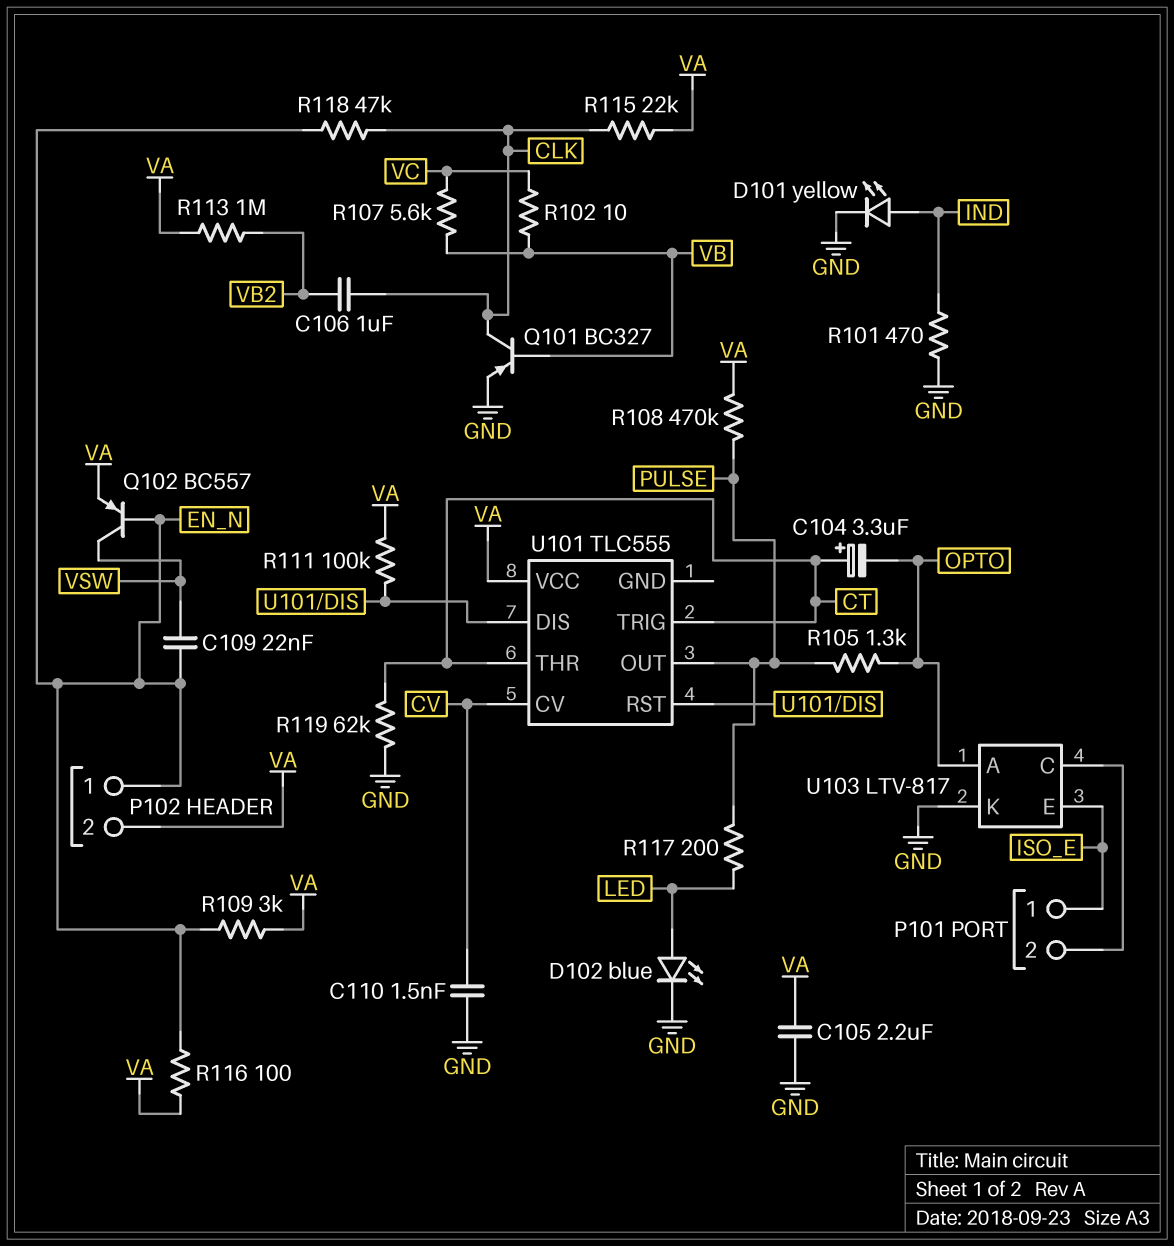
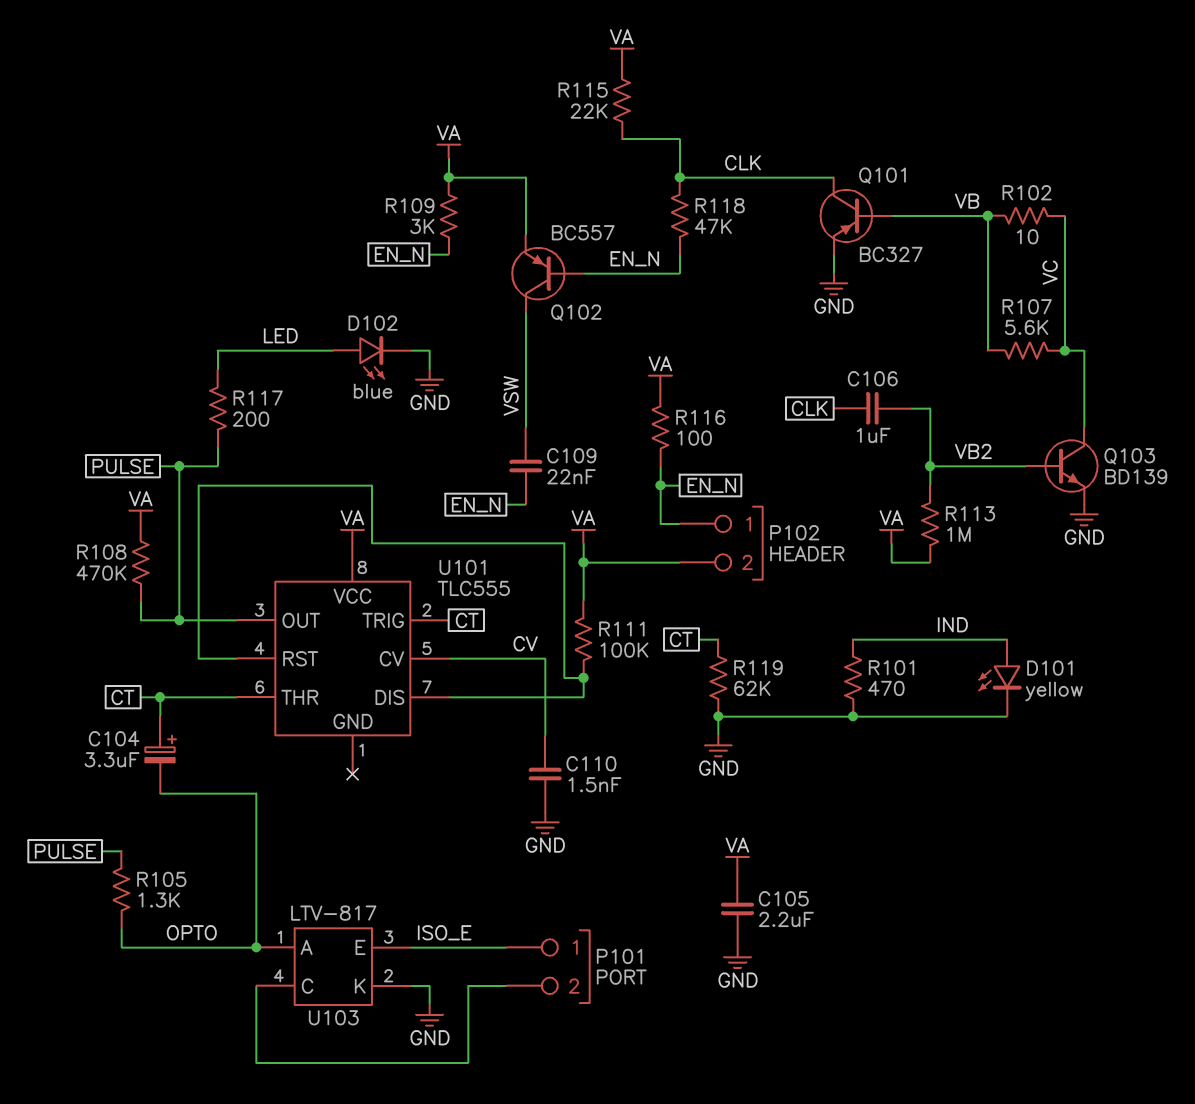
Q103: none -> NPN BD139 (B VB2, C VC, E GND)

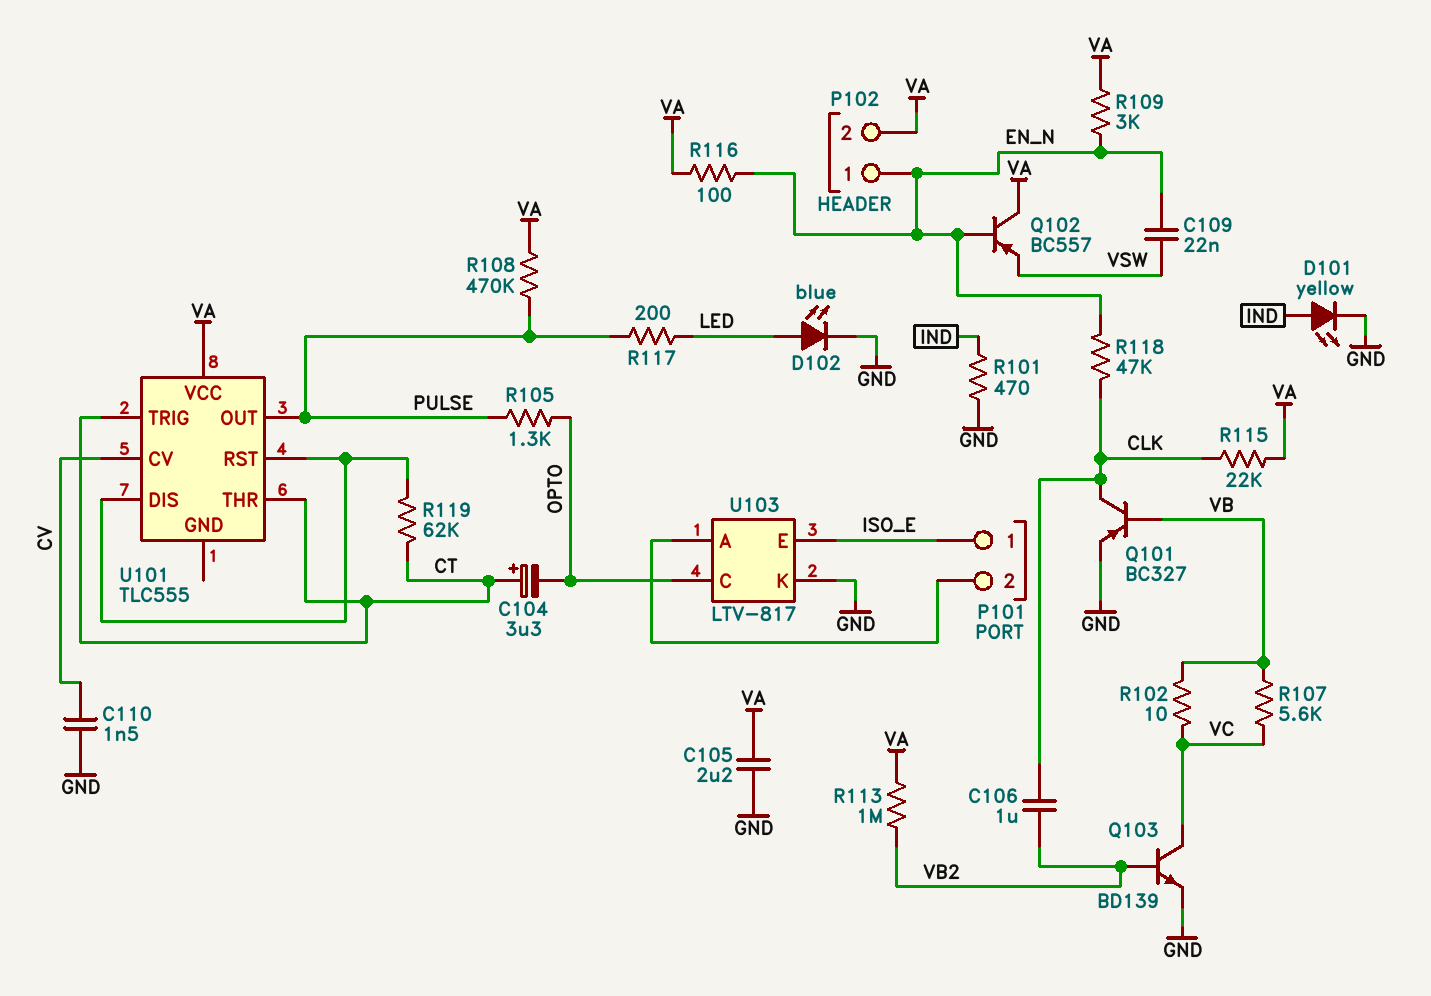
Q102: PNP BC557 (B EN_N, C VSW, E VA) -> PNP BC557 (B EN_N, C VA, E VSW)
R111: 100k (U101/DIS, VA) -> none
R119: 62k (CT, GND) -> 62k (CT, U101/DIS)
U103 pin A: OPTO -> P101/2
U103 pin C: P101/2 -> OPTO

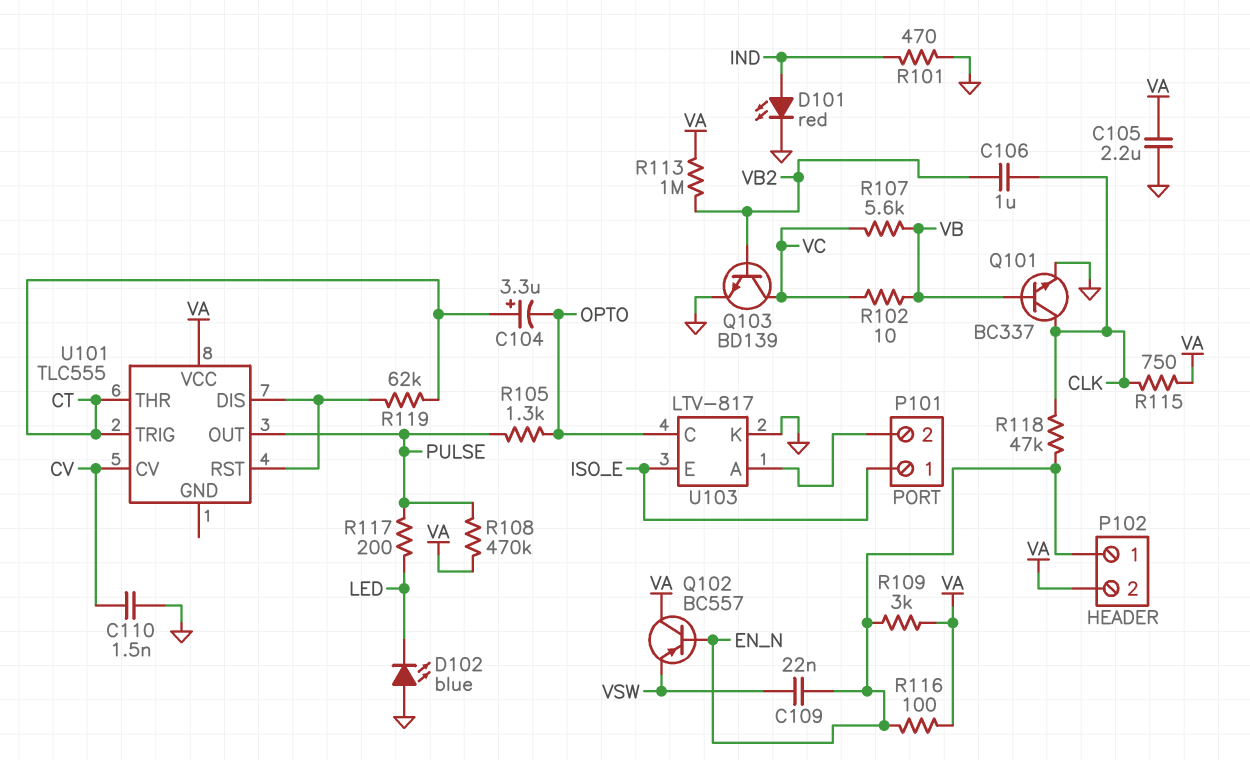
D101: LED yellow (A IND, K GND) -> LED red (A IND, K GND)
D102: LED blue (A LED, K GND) -> LED blue (A GND, K LED)
Q101: PNP BC327 (B VB, C CLK, E GND) -> NPN BC337 (B VB, C CLK, E GND)
R115: 22k (CLK, VA) -> 750 (CLK, VA)

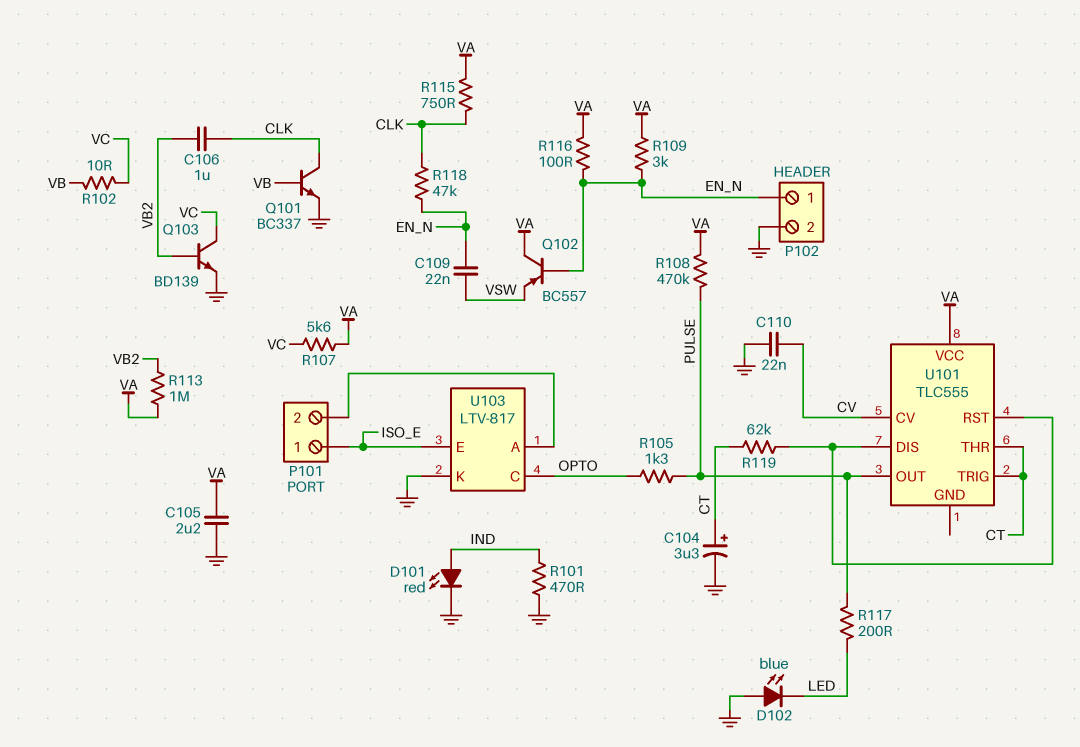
C104: 3.3uF (plus CT, minus OPTO) -> 3.3uF (plus CT, minus GND)
C110: 1.5nF (CV, GND) -> 22nF (CV, GND)
P102 pin 2: VA -> GND
R107: 5.6k (VB, VC) -> 5.6k (VA, VC)

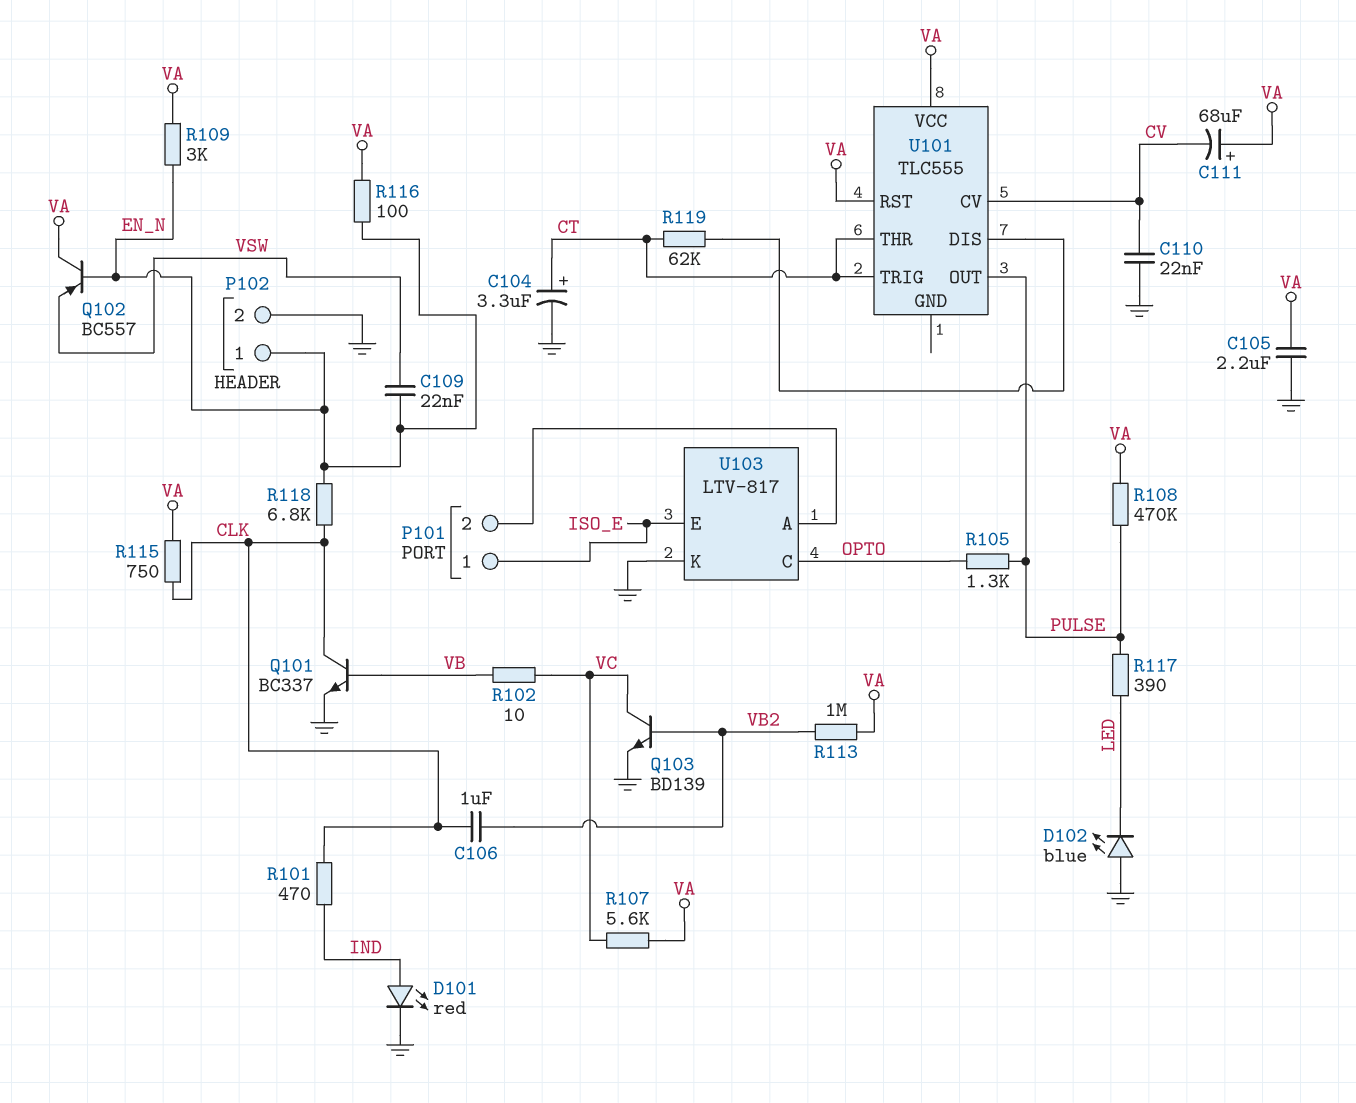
C111: none -> 68uF (plus VA, minus CV)
R101: 470 (GND, IND) -> 470 (CLK, IND)
R117: 200 (LED, PULSE) -> 390 (LED, PULSE)
R118: 47k (CLK, EN_N) -> 6.8k (CLK, EN_N)
U101 pin RST: U101/DIS -> VA

